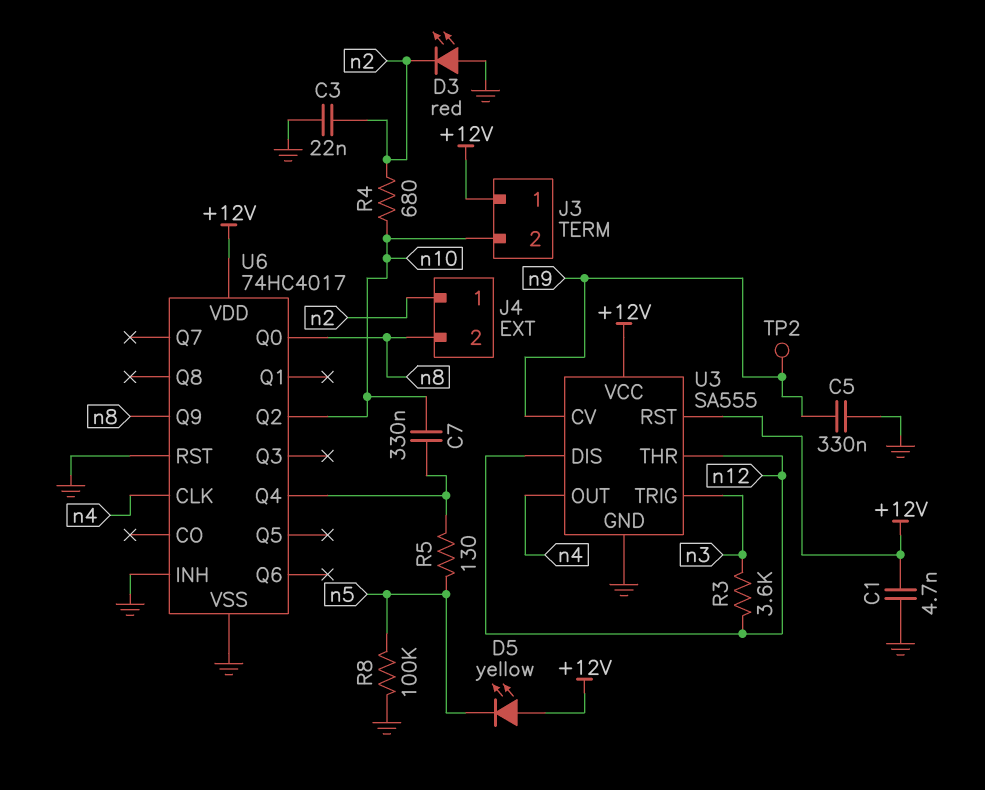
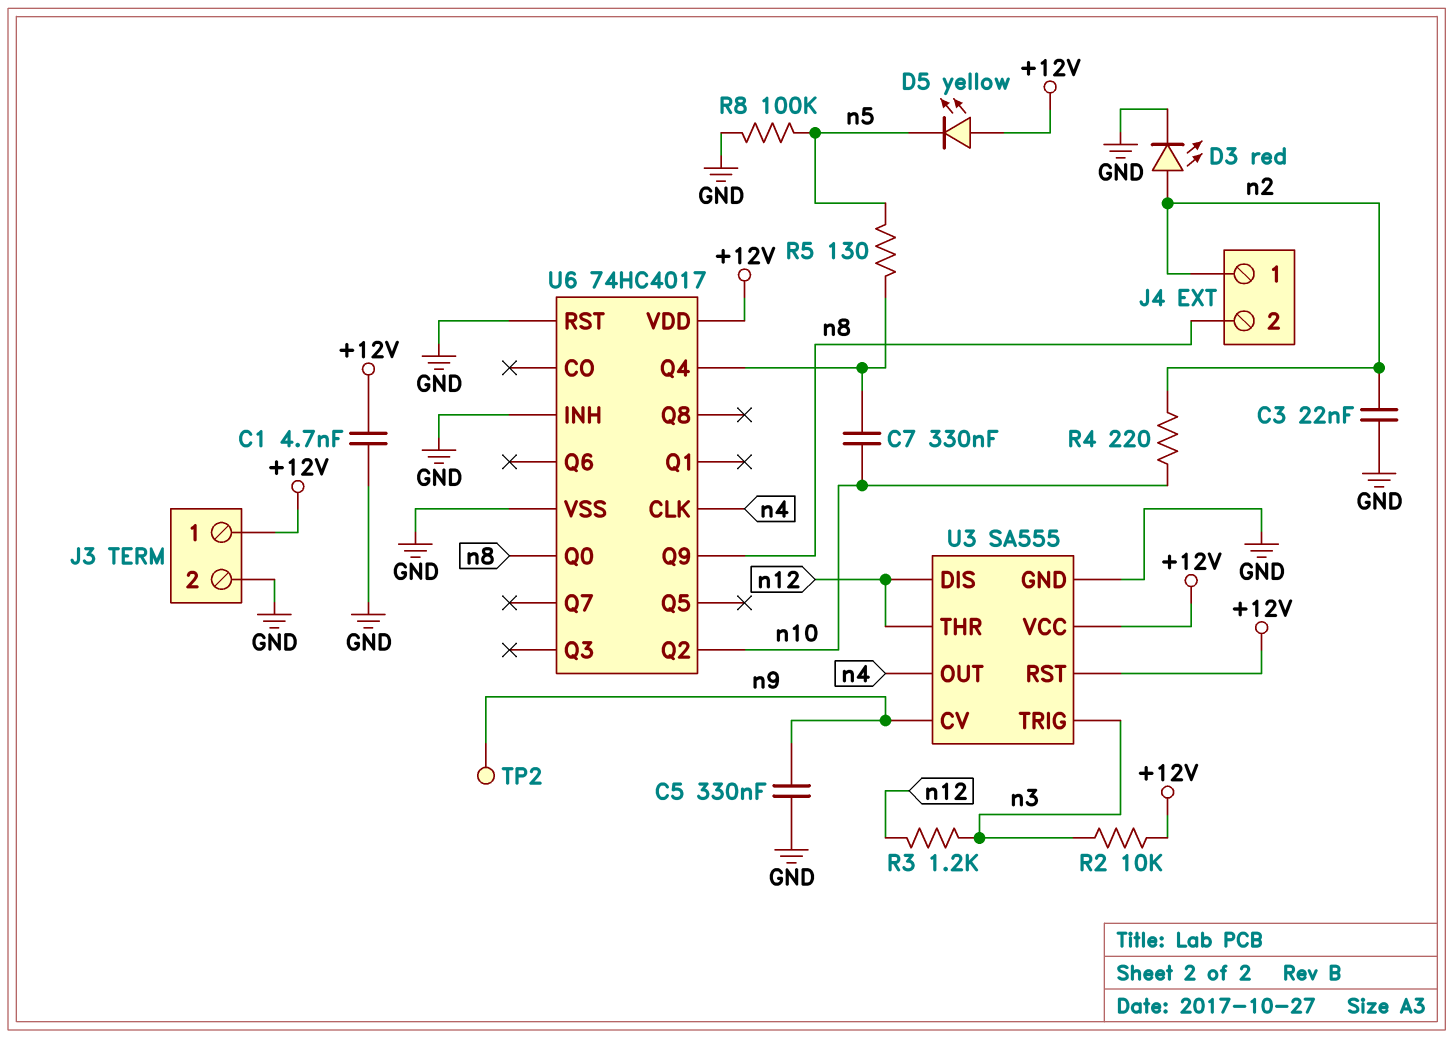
D3: LED red (A GND, K n2) -> LED red (A n2, K GND)
J3 pin 2: n10 -> GND
R2: none -> 10k (+12V, n3)
R3: 3.6k (n3, n12) -> 1.2k (n3, n12)
R4: 680 (n2, n10) -> 220 (n2, n10)

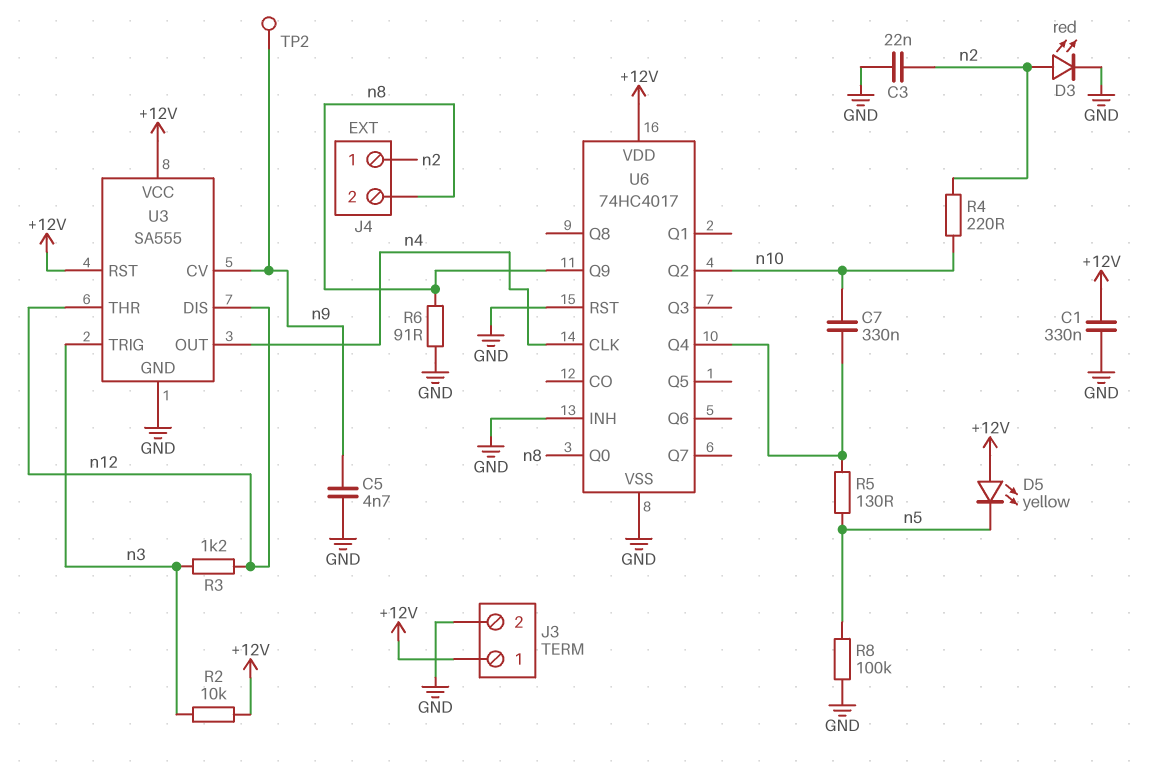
C1: 4.7nF (+12V, GND) -> 330nF (+12V, GND)
C5: 330nF (GND, n9) -> 4.7nF (GND, n9)
R6: none -> 91 (GND, n8)

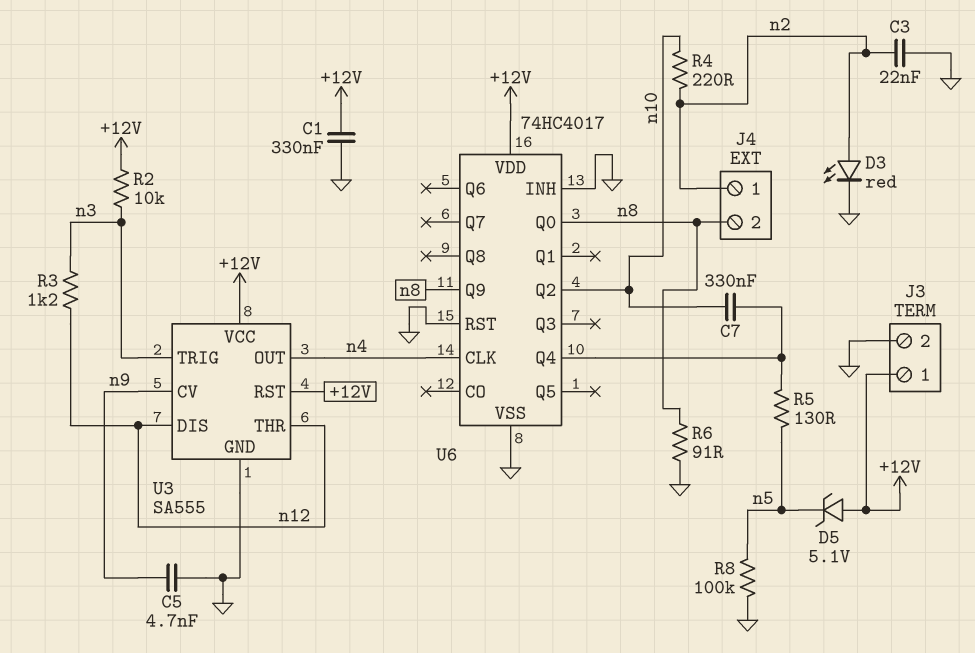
D5: LED yellow (A +12V, K n5) -> zener 5.1V (A +12V, K n5)
TP2: test point (n9) -> none

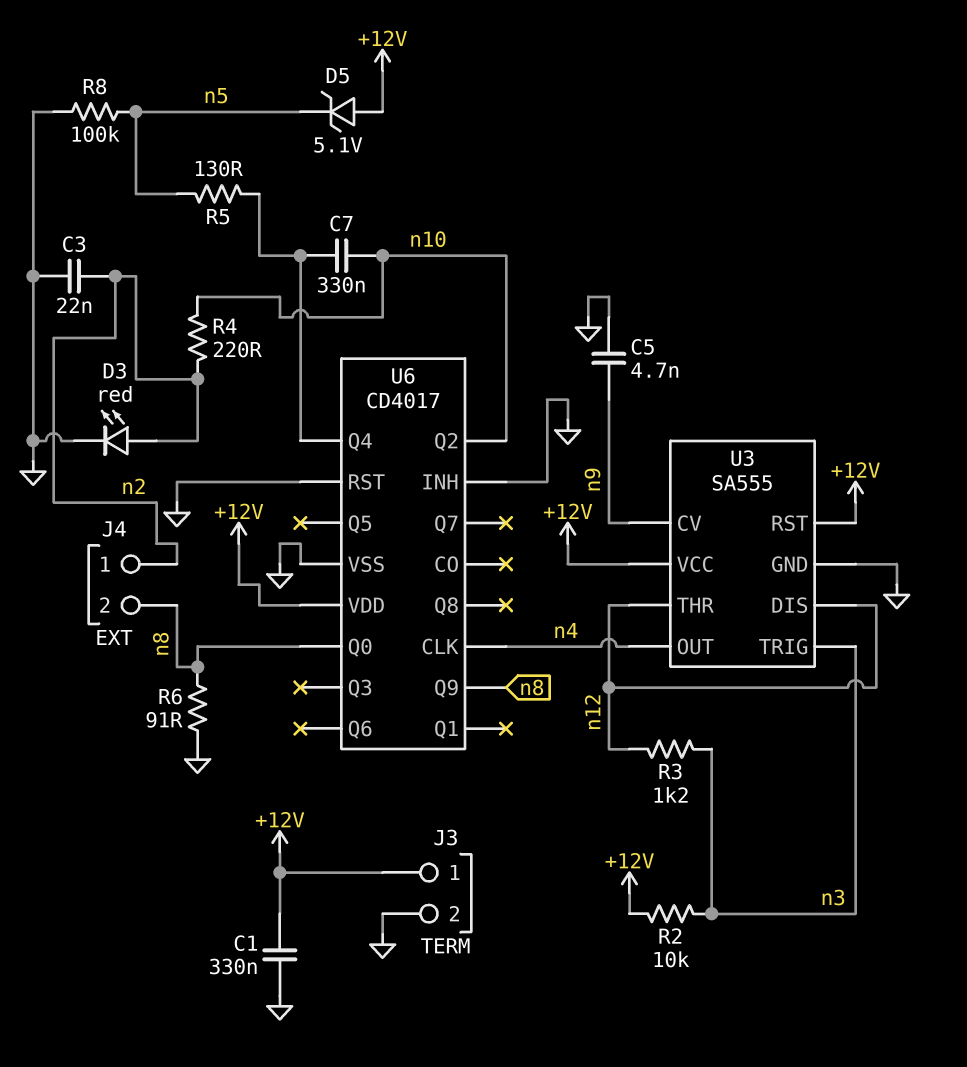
U6: 74HC4017 -> CD4017

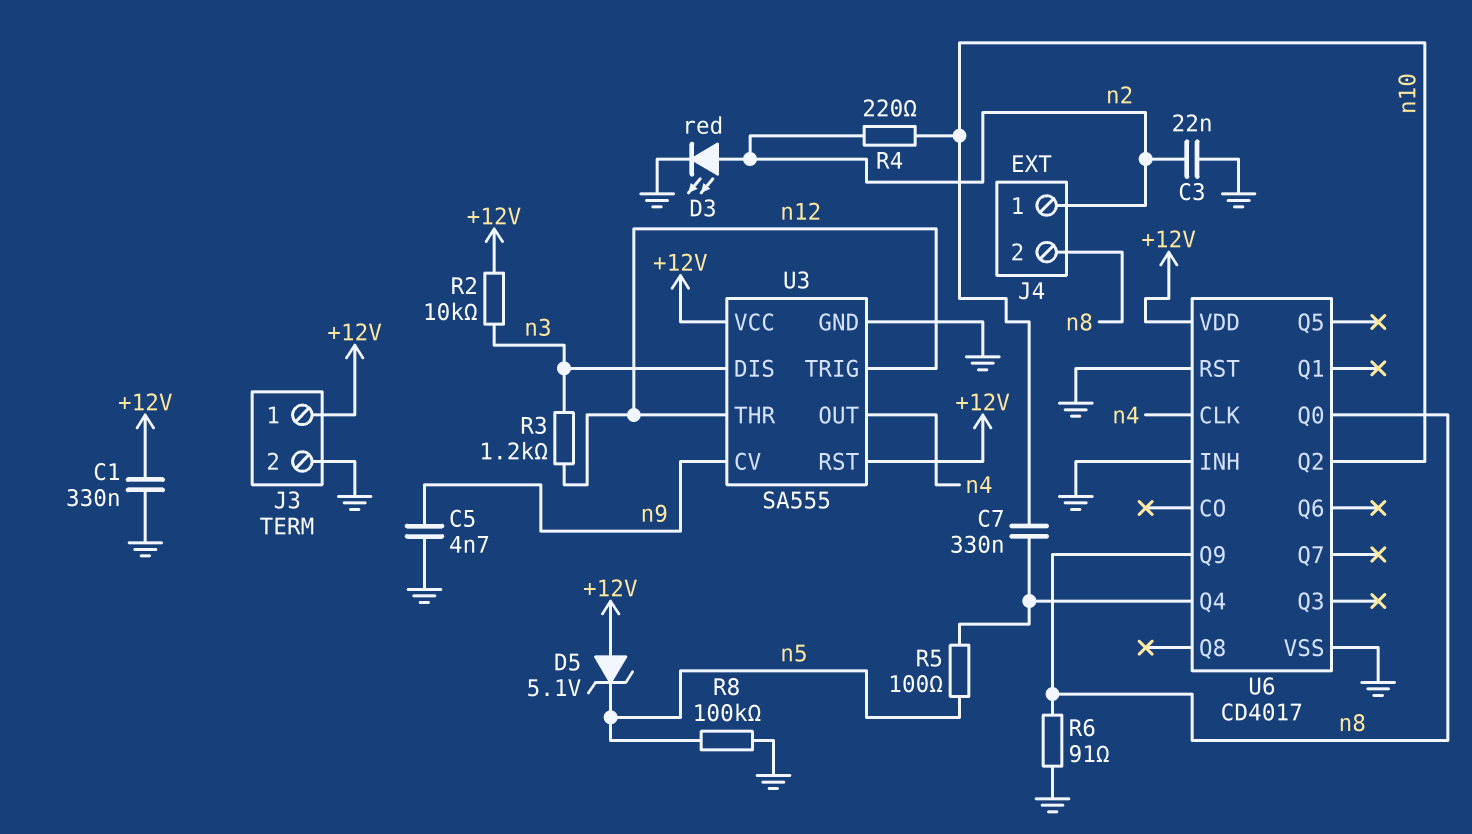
R5: 130 (U6/Q4, n5) -> 100 (U6/Q4, n5)
U3 pin DIS: n12 -> n3
U3 pin TRIG: n3 -> n12

